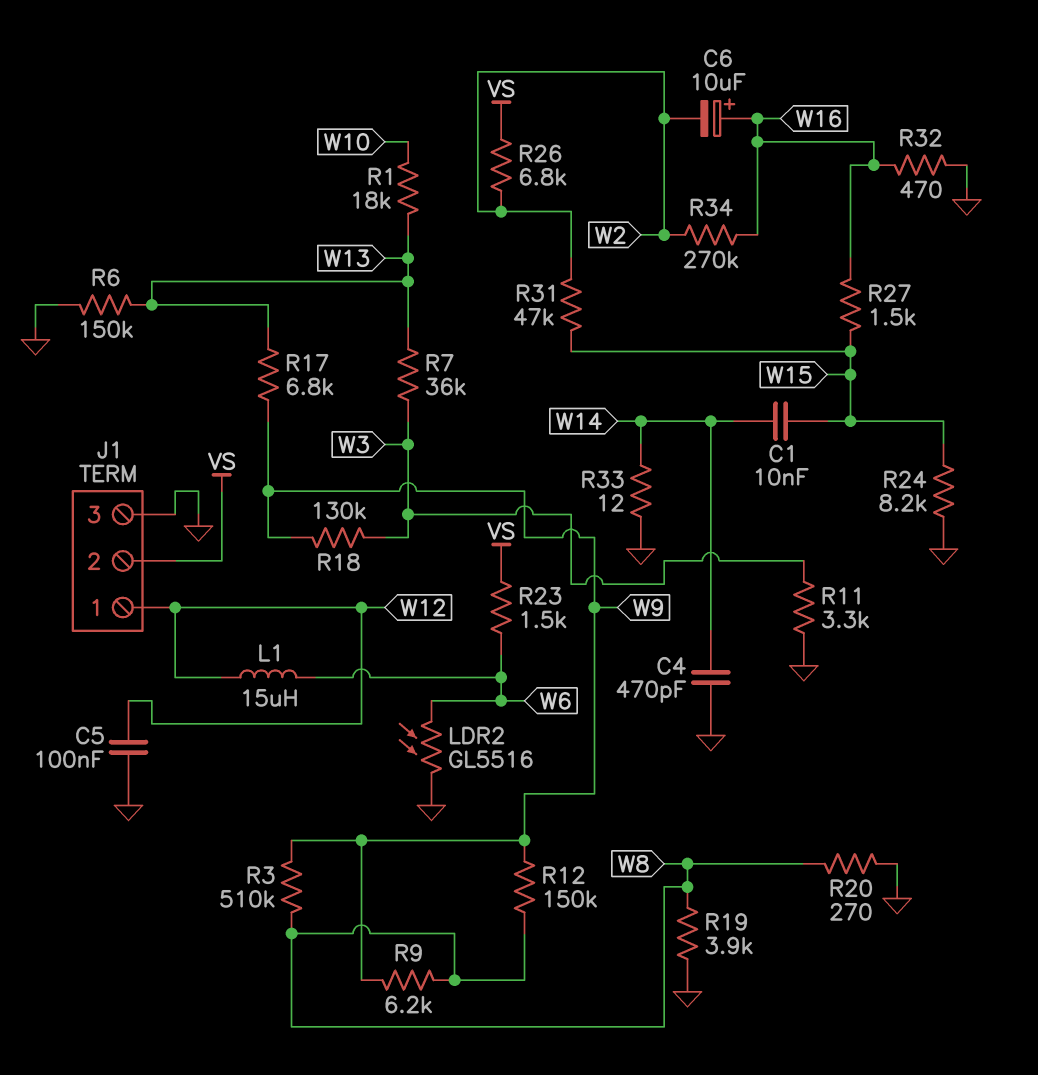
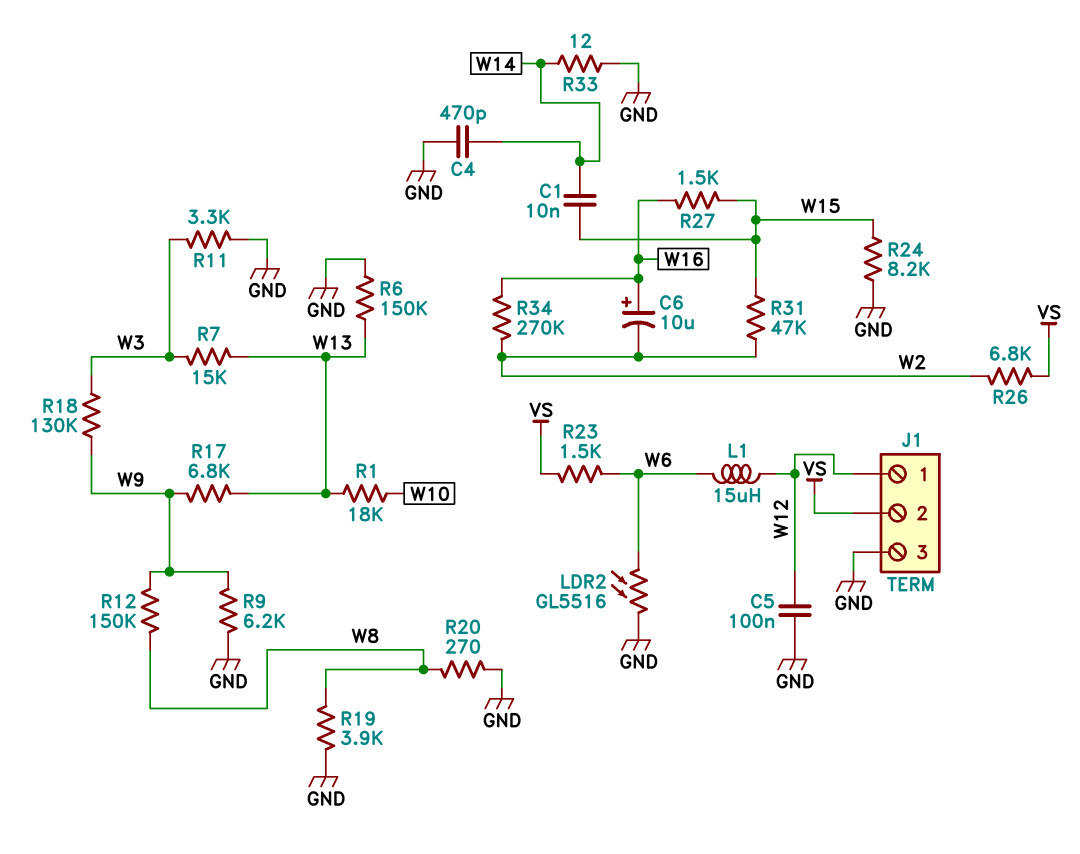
R3: 510k (W8, W9) -> none
R7: 36k (W3, W13) -> 15k (W3, W13)
R9: 6.2k (W8, W9) -> 6.2k (GND, W9)
R32: 470 (GND, W16) -> none

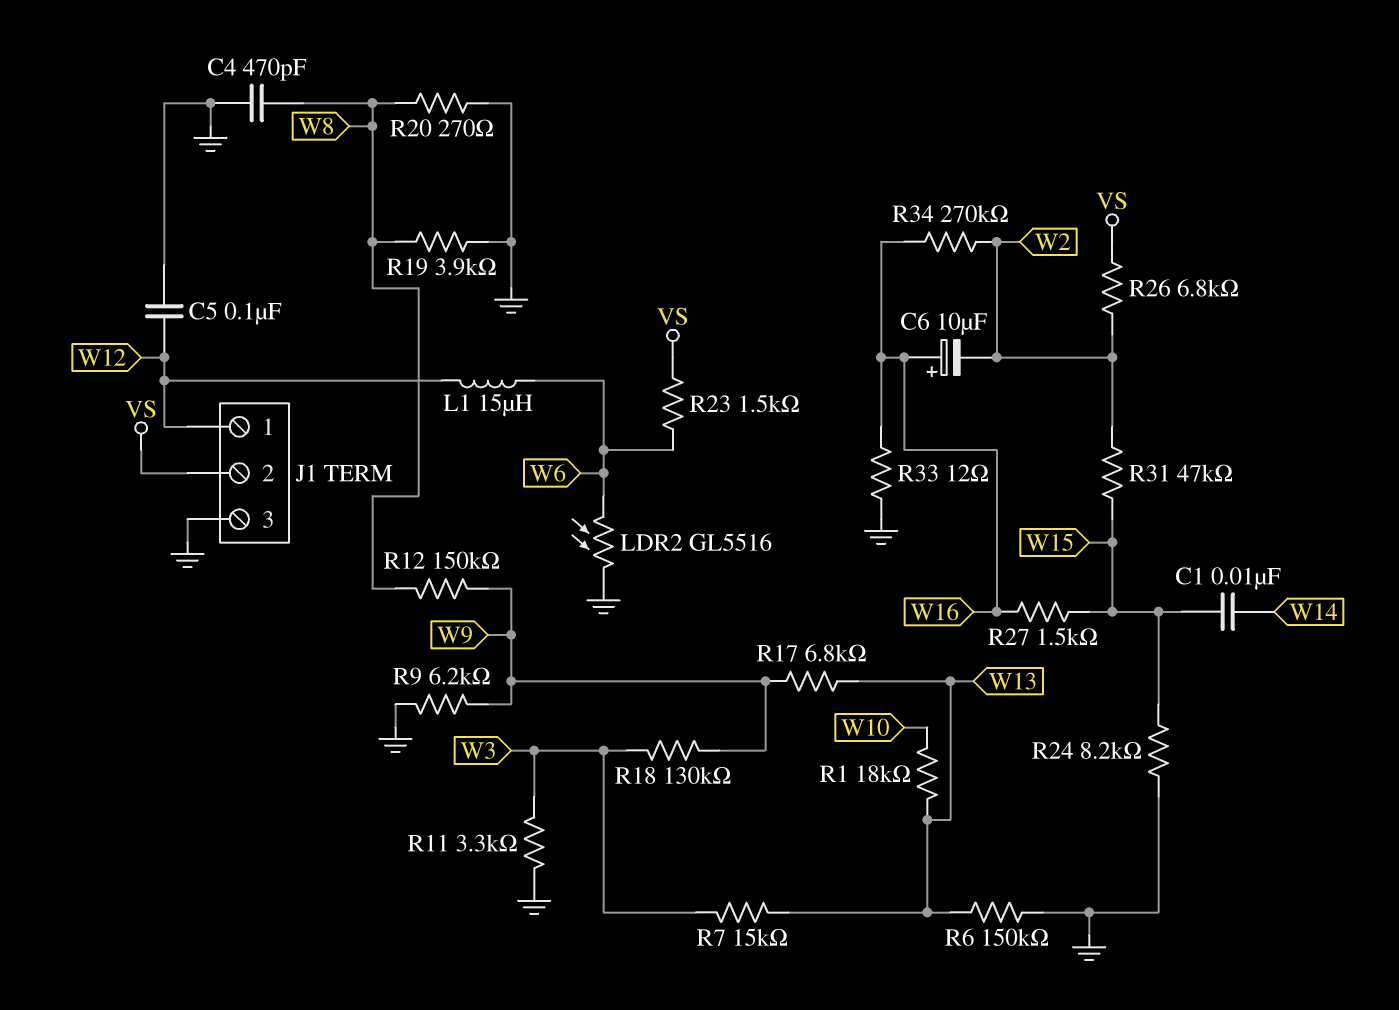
C4: 470pF (GND, W14) -> 470pF (GND, W8)
R33: 12 (GND, W14) -> 12 (GND, W16)

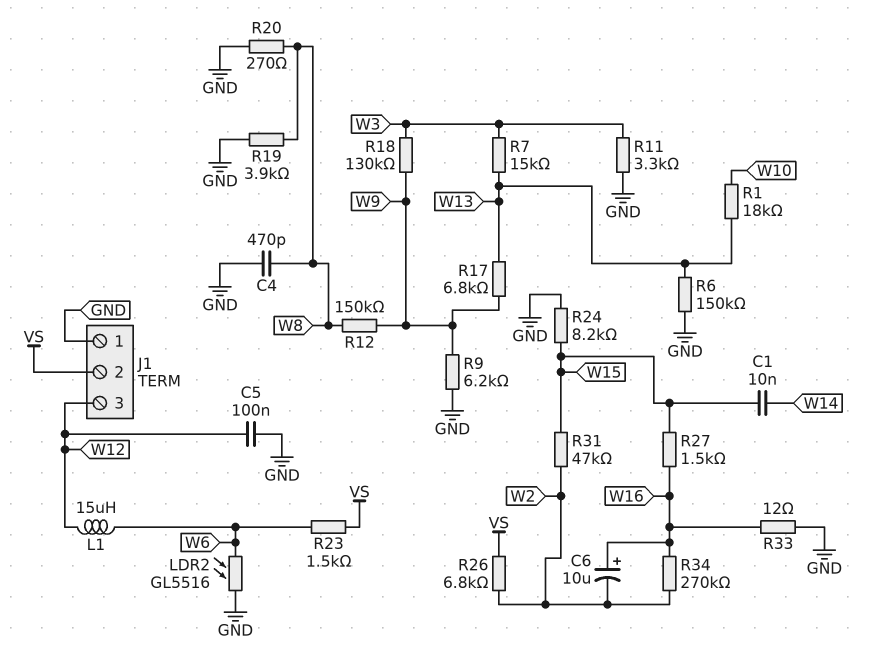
J1 pin 1: W12 -> GND
J1 pin 3: GND -> W12

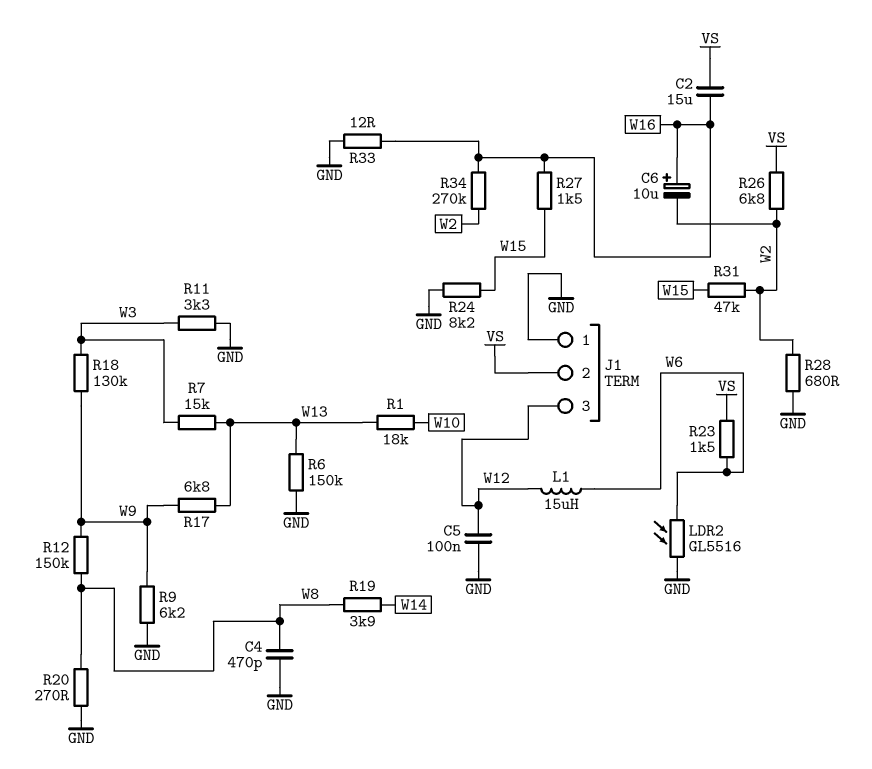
C1: 10nF (W14, W15) -> none
C2: none -> 15uF (VS, W16)
R19: 3.9k (GND, W8) -> 3.9k (W8, W14)
R28: none -> 680 (GND, W2)

